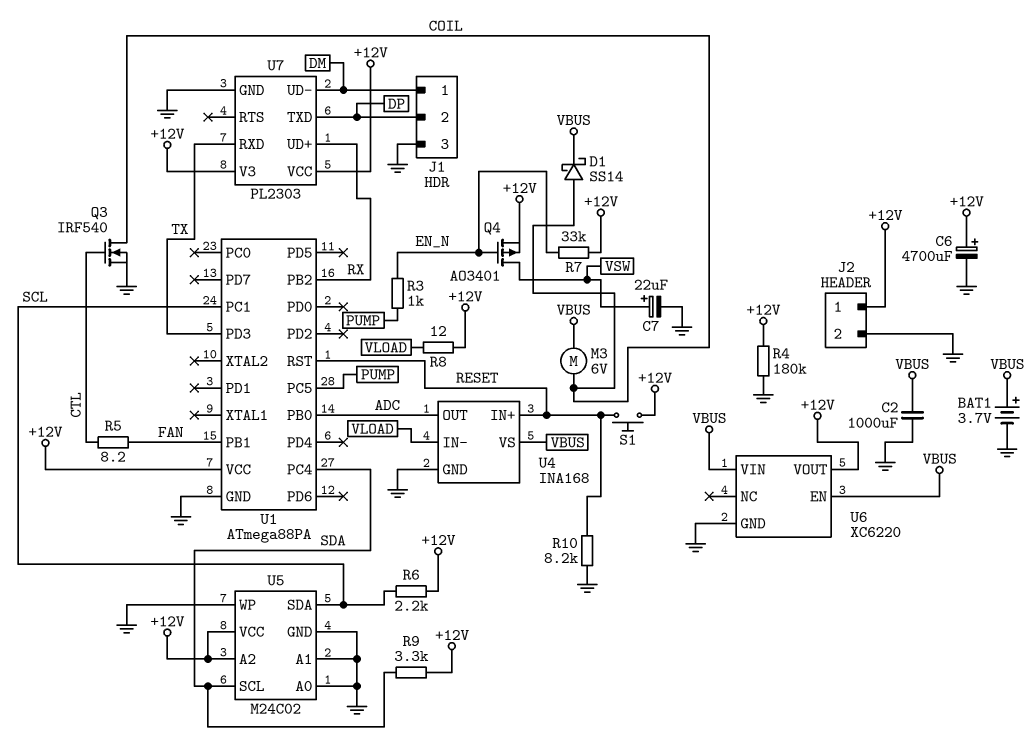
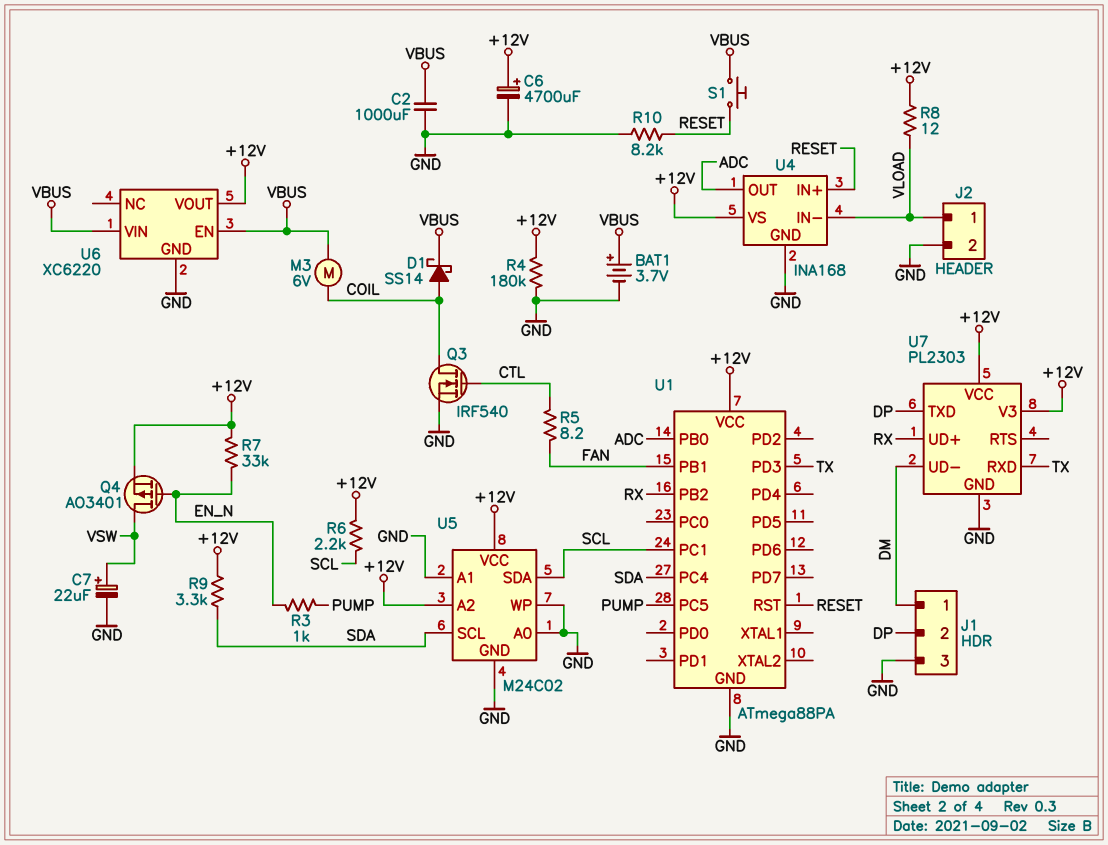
J2 pin 1: +12V -> VLOAD
S1: button (+12V, RESET) -> button (RESET, VBUS)
U4 pin VS: VBUS -> +12V

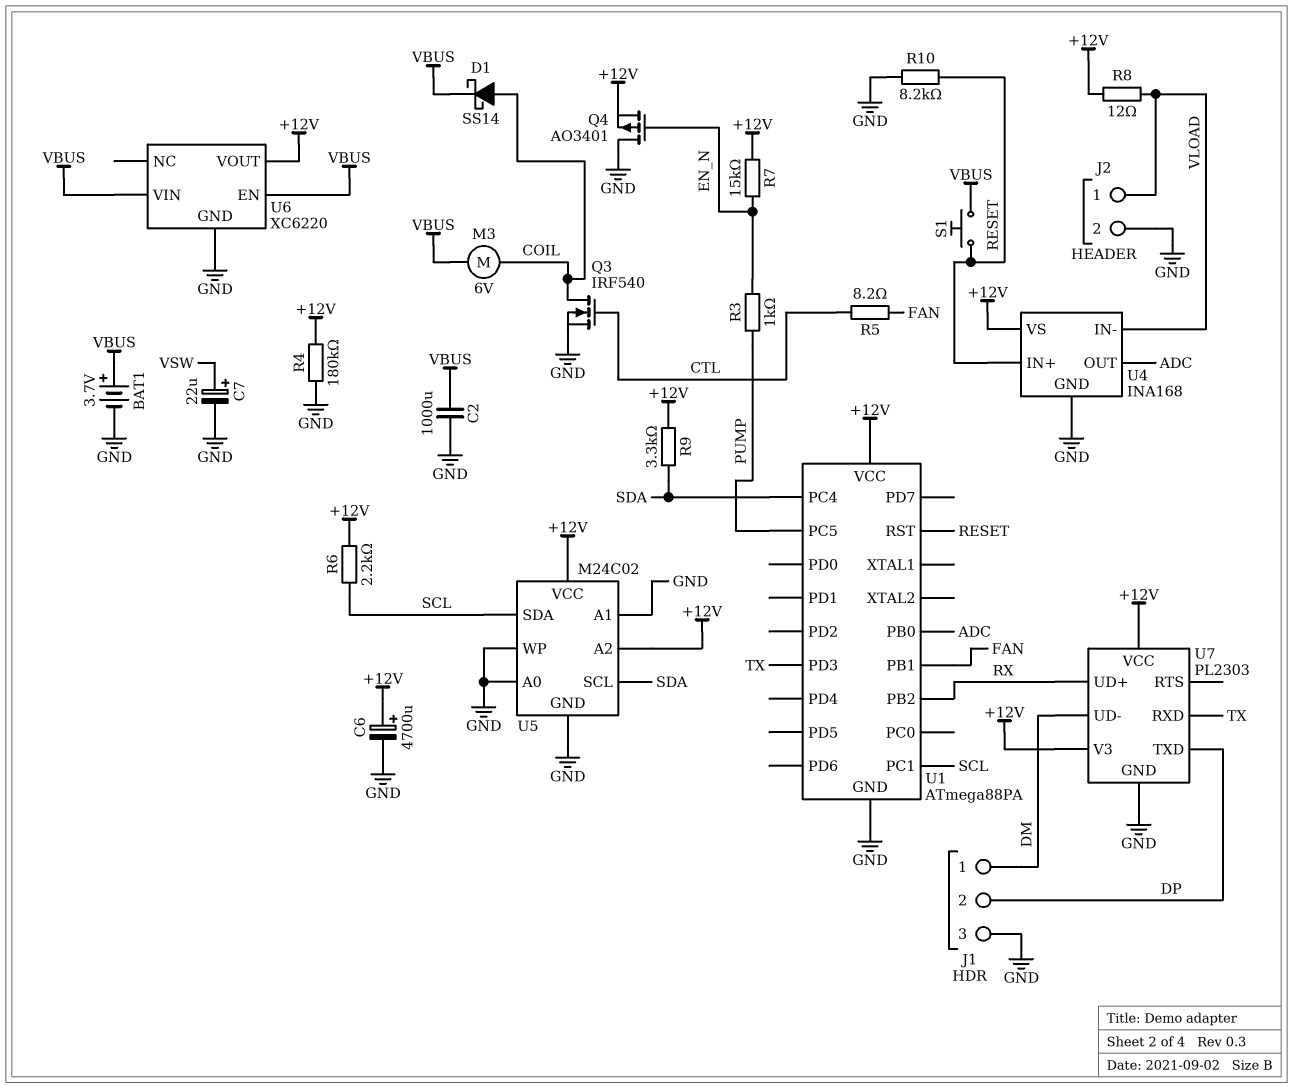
Q4: PMOS AO3401 (G EN_N, D VSW, S +12V) -> PMOS AO3401 (G EN_N, D GND, S +12V)
R7: 33k (+12V, EN_N) -> 15k (+12V, EN_N)

